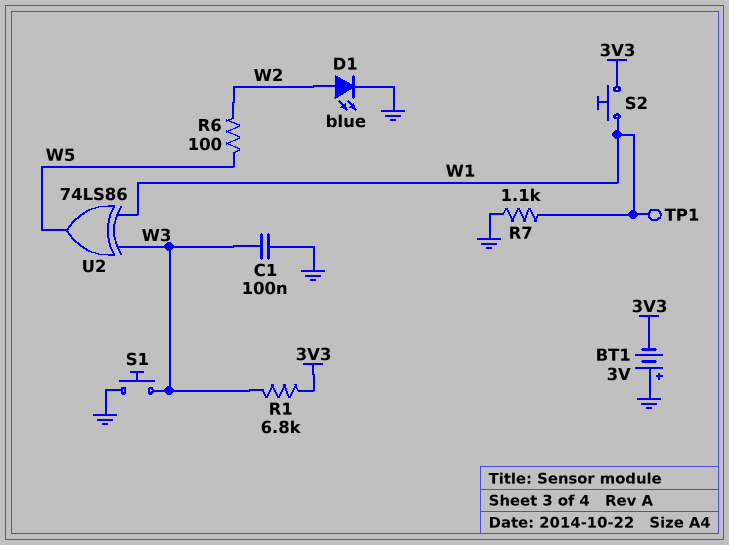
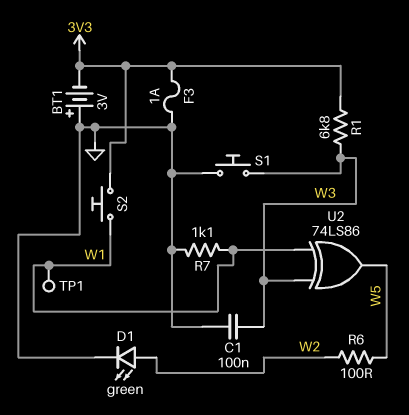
D1: LED blue (A W2, K GND) -> LED green (A W2, K GND)
F3: none -> 1A (3V3, GND)

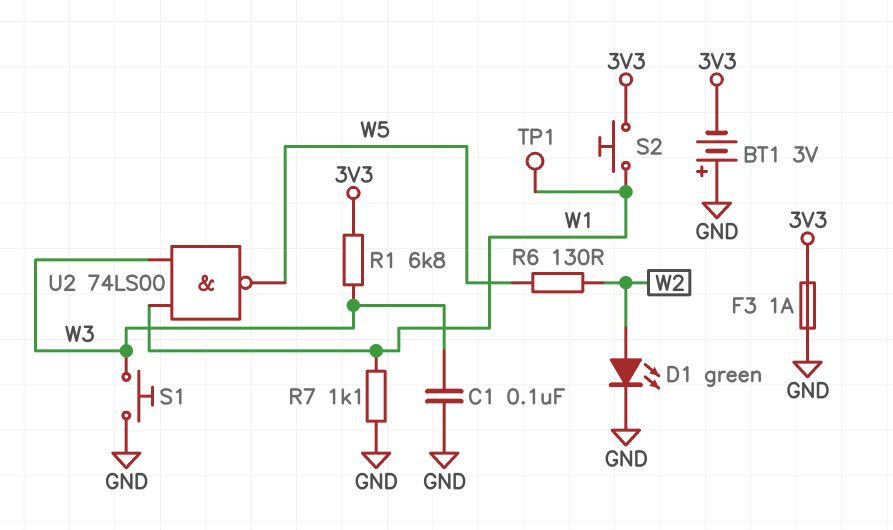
R6: 100 (W2, W5) -> 130 (W2, W5)
U2: XOR 74LS86 (in W1, in W3, out W5) -> NAND 74LS00 (in W1, in W3, out W5)

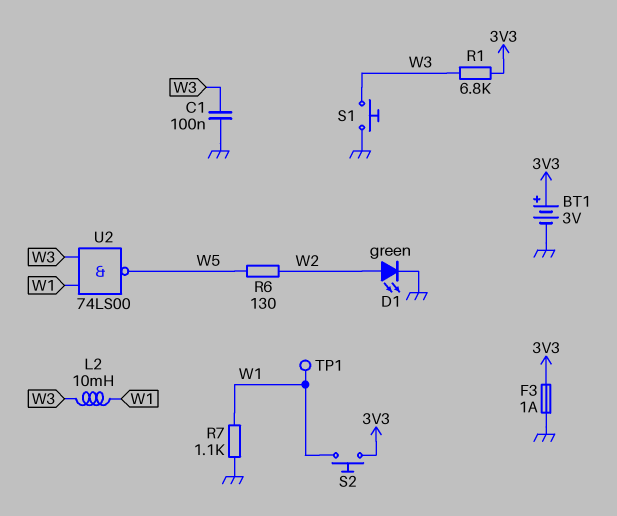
BT1: 3V (plus GND, minus 3V3) -> 3V (plus 3V3, minus GND)
L2: none -> 10mH (W1, W3)

